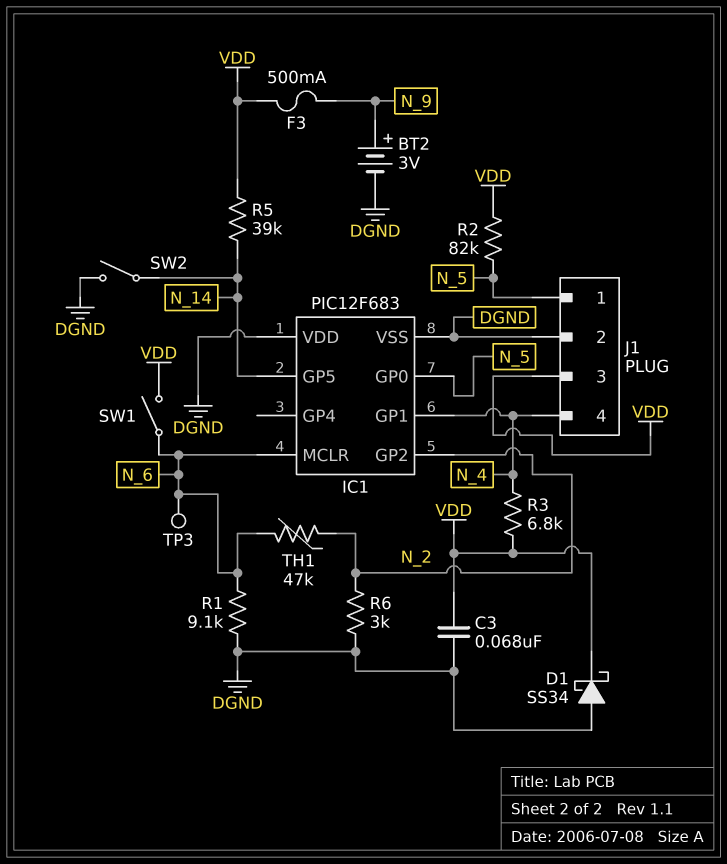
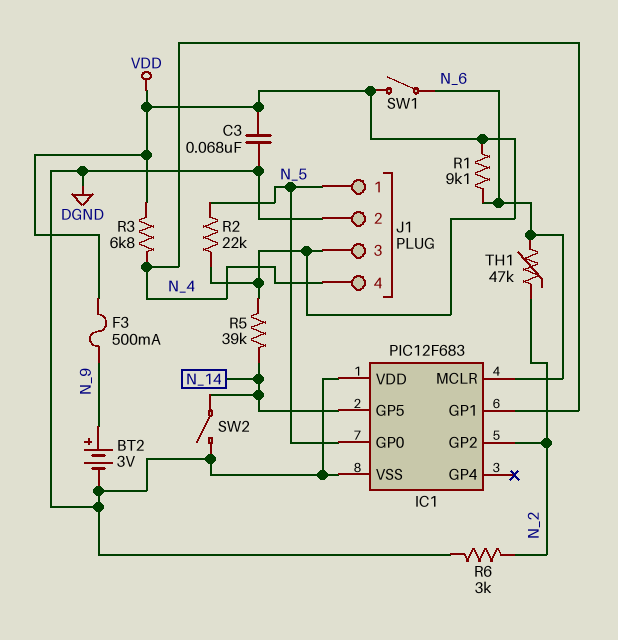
D1: schottky SS34 (A DGND, K VDD) -> none
R1: 9.1k (DGND, N_6) -> 9.1k (N_6, VDD)
R2: 82k (N_5, VDD) -> 22k (N_5, VDD)
TP3: test point (N_6) -> none

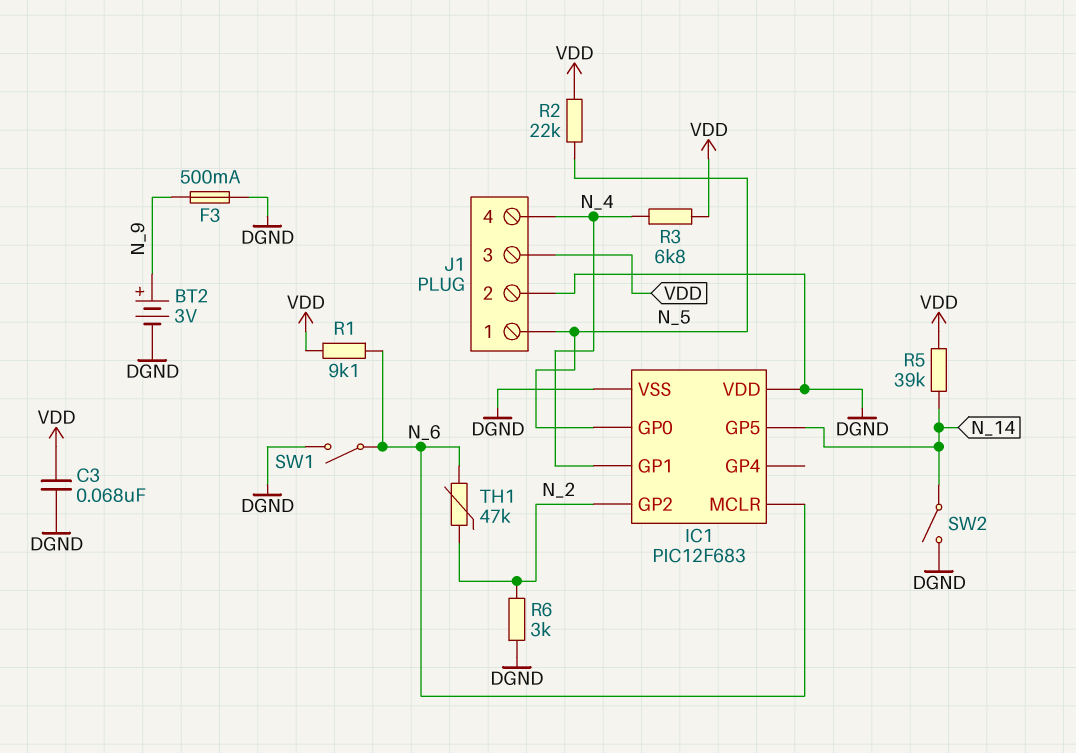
F3: 500mA (N_9, VDD) -> 500mA (DGND, N_9)
SW1: switch (N_6, VDD) -> switch (DGND, N_6)

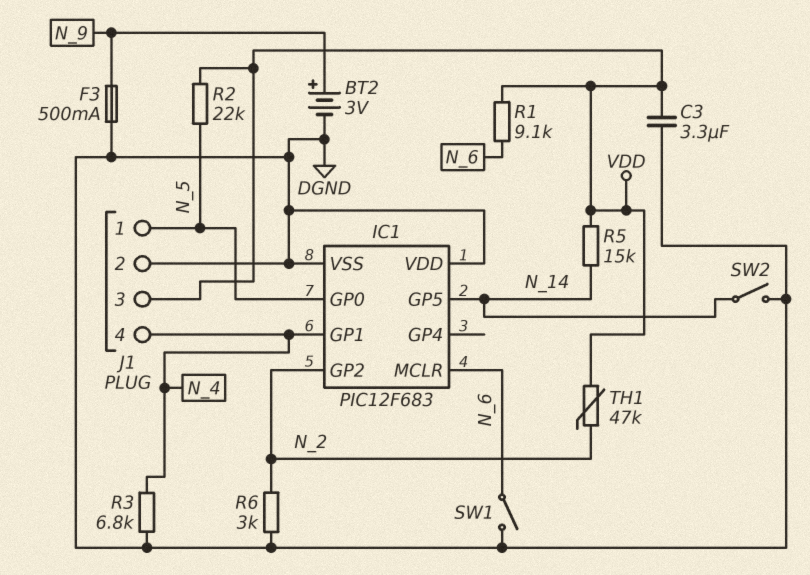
C3: 68nF (DGND, VDD) -> 3.3uF (DGND, VDD)
R3: 6.8k (N_4, VDD) -> 6.8k (DGND, N_4)
R5: 39k (N_14, VDD) -> 15k (N_14, VDD)
TH1: 47k (N_2, N_6) -> 47k (N_2, VDD)

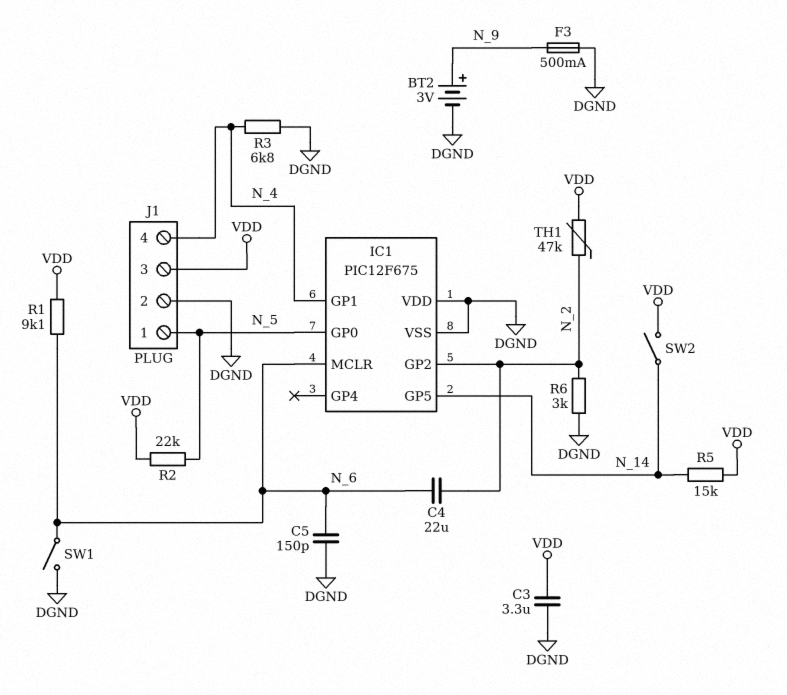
C4: none -> 22uF (N_2, N_6)
C5: none -> 150pF (DGND, N_6)
IC1: PIC12F683 -> PIC12F675
SW2: switch (DGND, N_14) -> switch (N_14, VDD)

